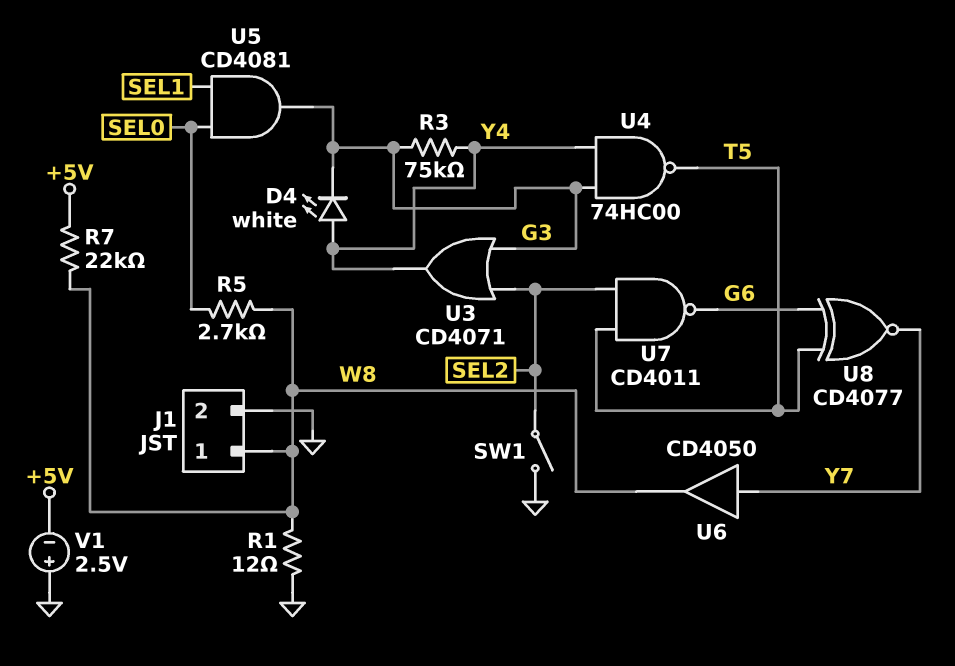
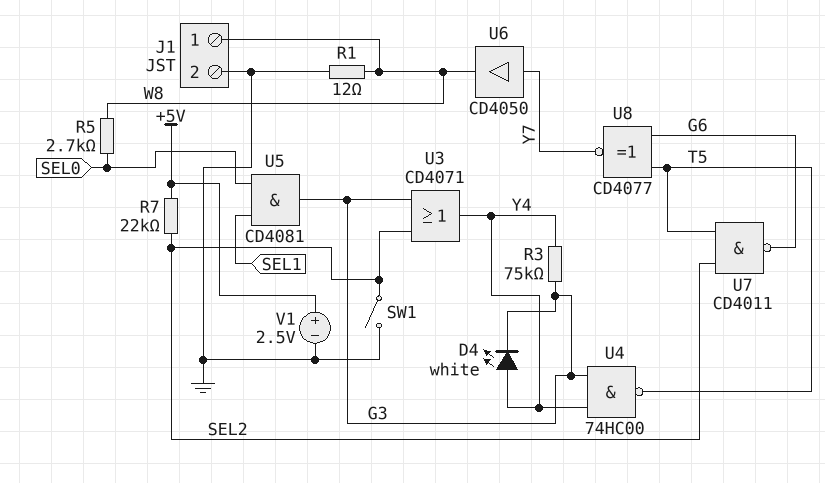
R7: 22k (+5V, W8) -> 22k (+5V, SEL2)
V1: 2.5V (plus GND, minus +5V) -> 2.5V (plus +5V, minus GND)

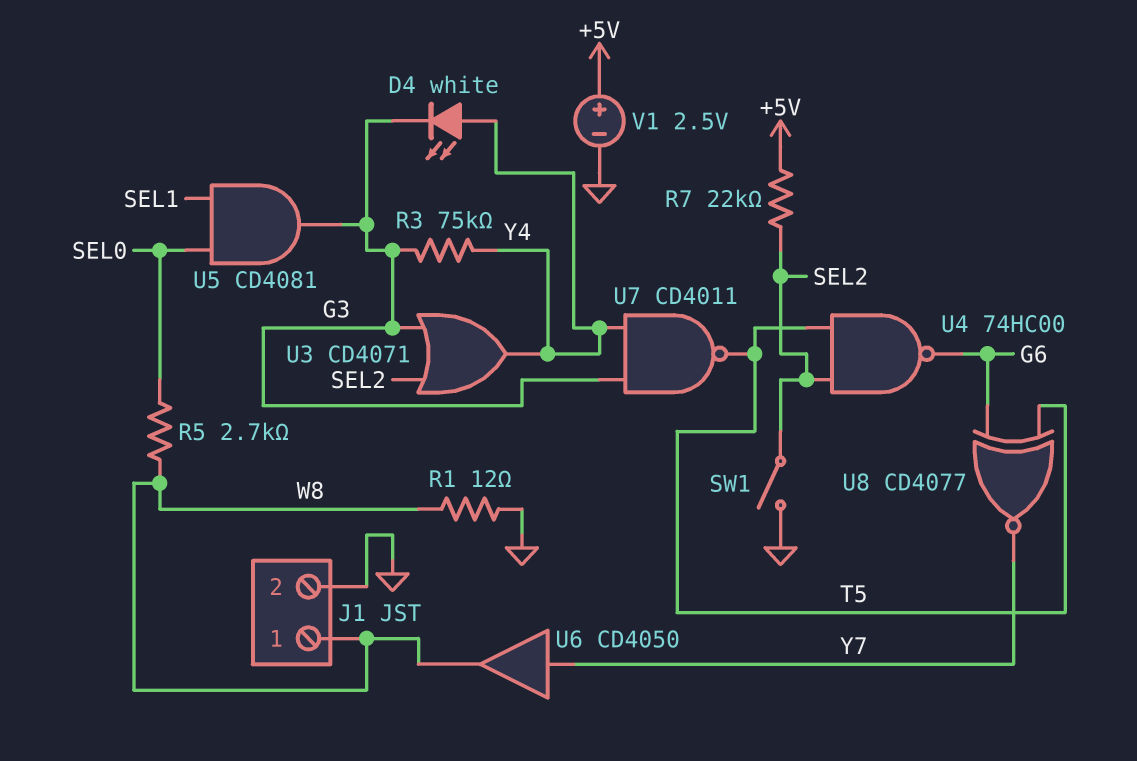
U4: NAND 74HC00 (in G3, in Y4, out T5) -> NAND 74HC00 (in SEL2, in T5, out G6)
U7: NAND CD4011 (in SEL2, in T5, out G6) -> NAND CD4011 (in G3, in Y4, out T5)

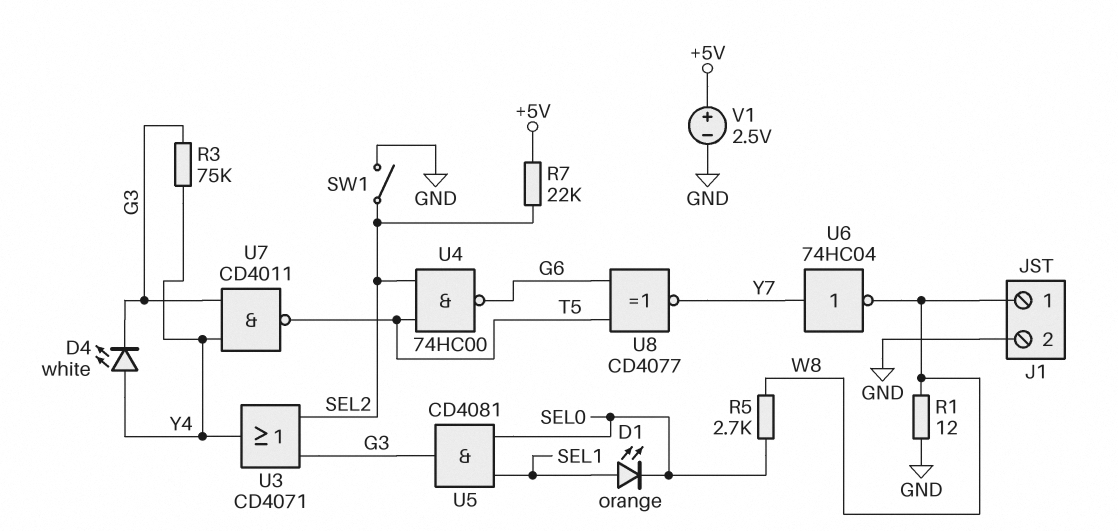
D1: none -> LED orange (A SEL1, K SEL0)
U6: buffer CD4050 (in Y7, out W8) -> NOT 74HC04 (in Y7, out W8)

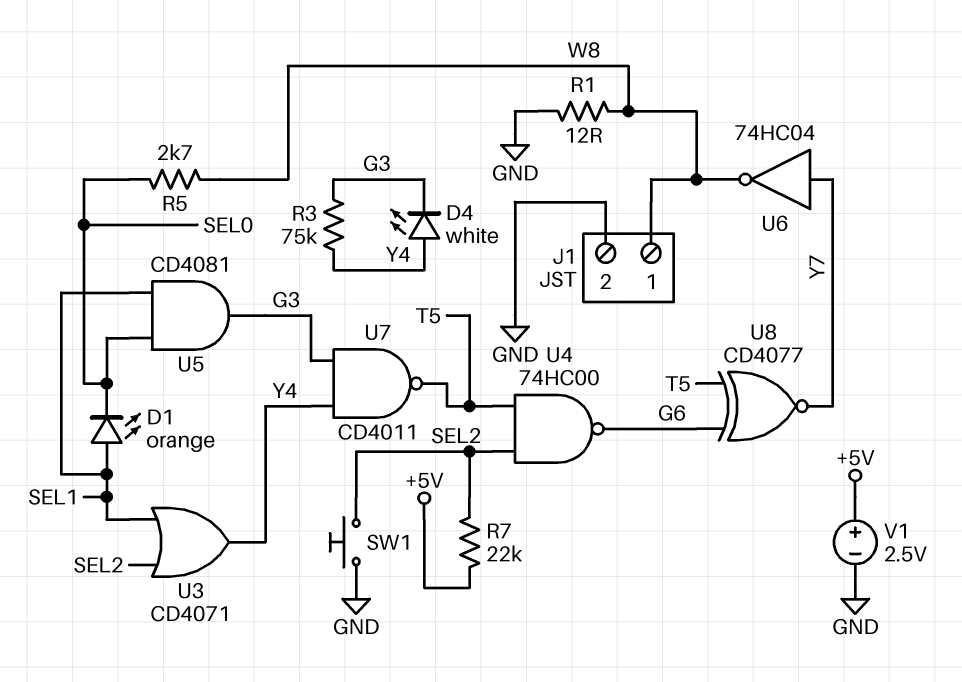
SW1: switch (GND, SEL2) -> button (GND, SEL2)
U3: OR CD4071 (in G3, in SEL2, out Y4) -> OR CD4071 (in SEL1, in SEL2, out Y4)

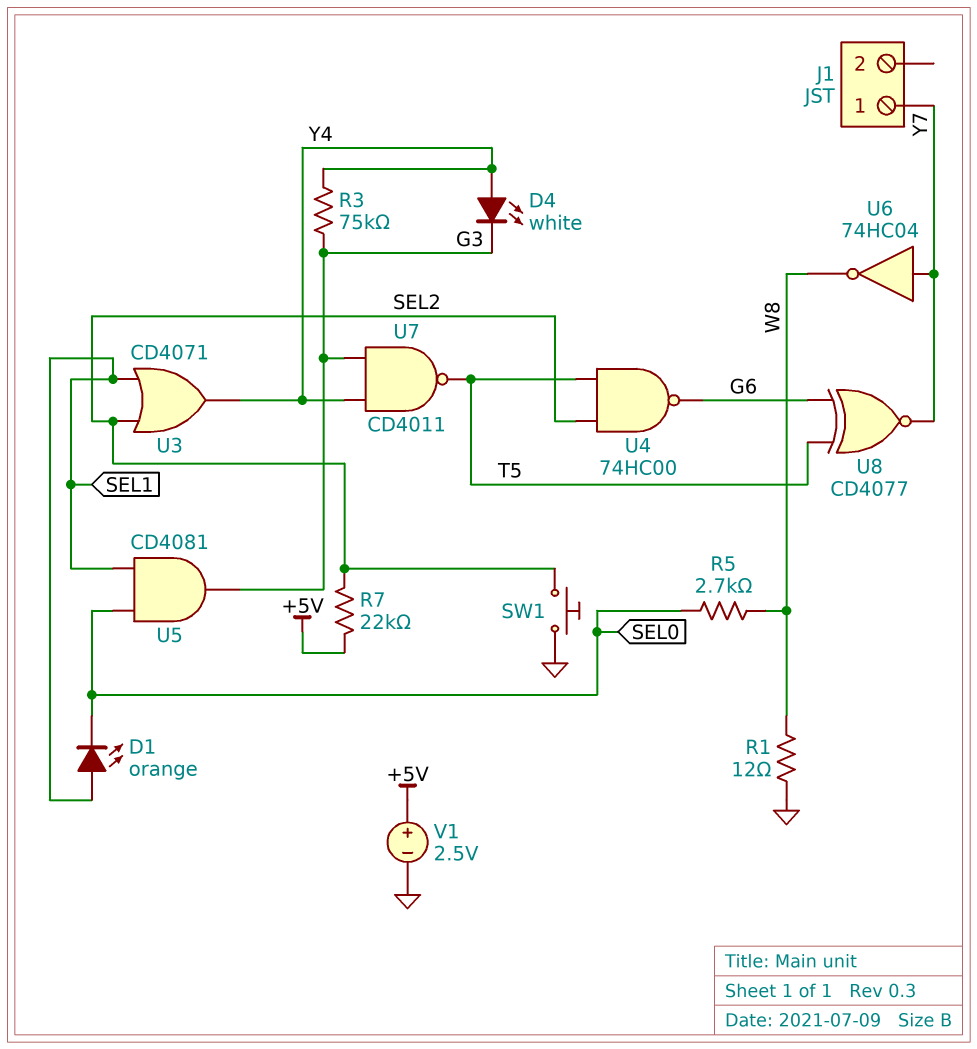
J1 pin 1: W8 -> Y7
J1 pin 2: GND -> none

